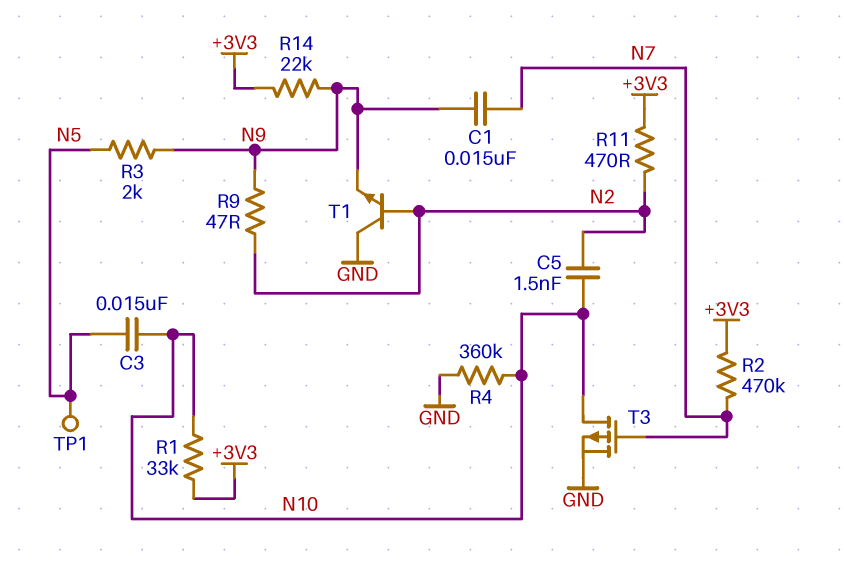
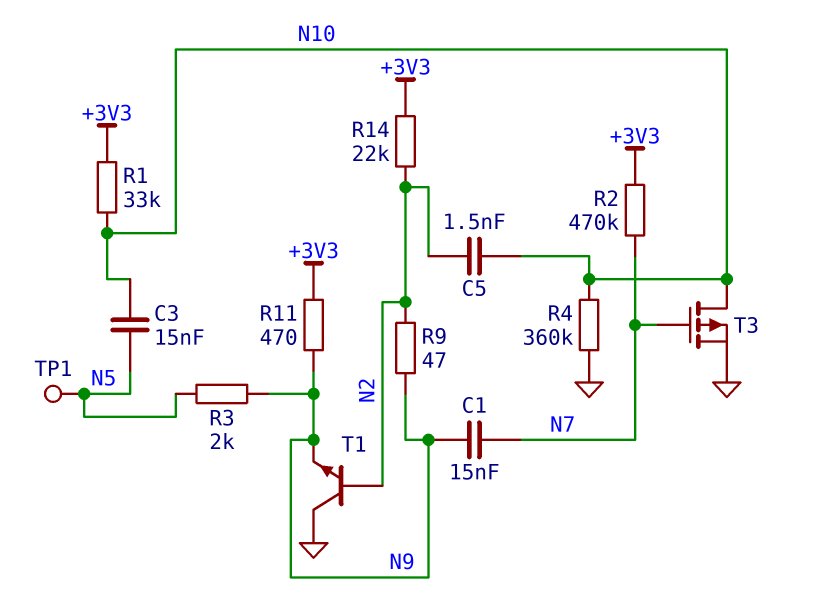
R11: 470 (+3V3, N2) -> 470 (+3V3, N9)
R14: 22k (+3V3, N9) -> 22k (+3V3, N2)

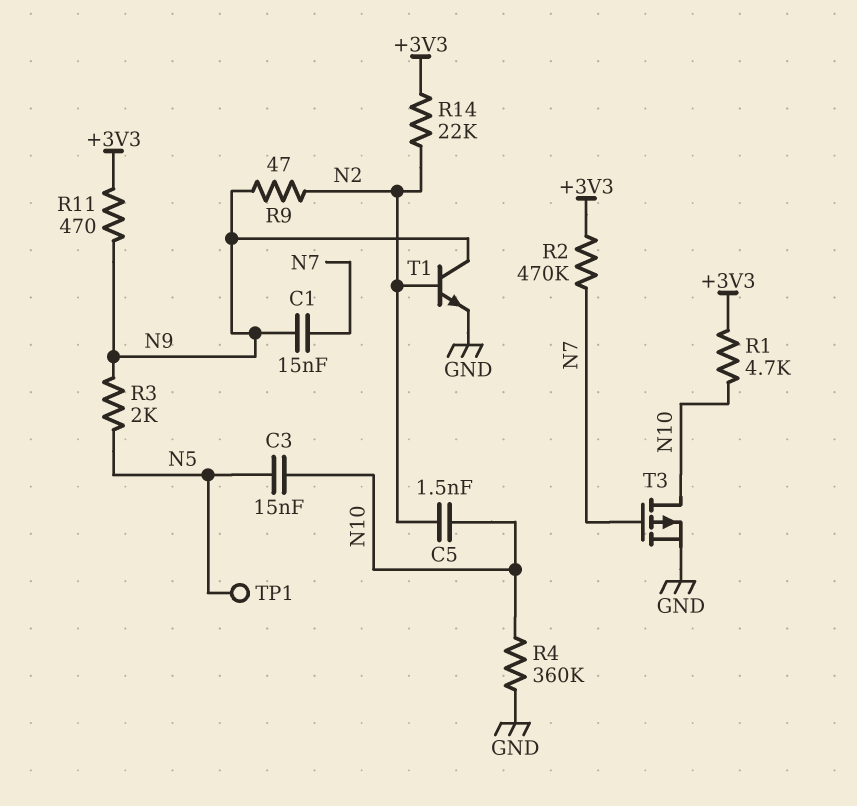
R1: 33k (+3V3, N10) -> 4.7k (+3V3, N10)
T1: NPN (B N2, C GND, E N9) -> NPN (B N2, C N9, E GND)

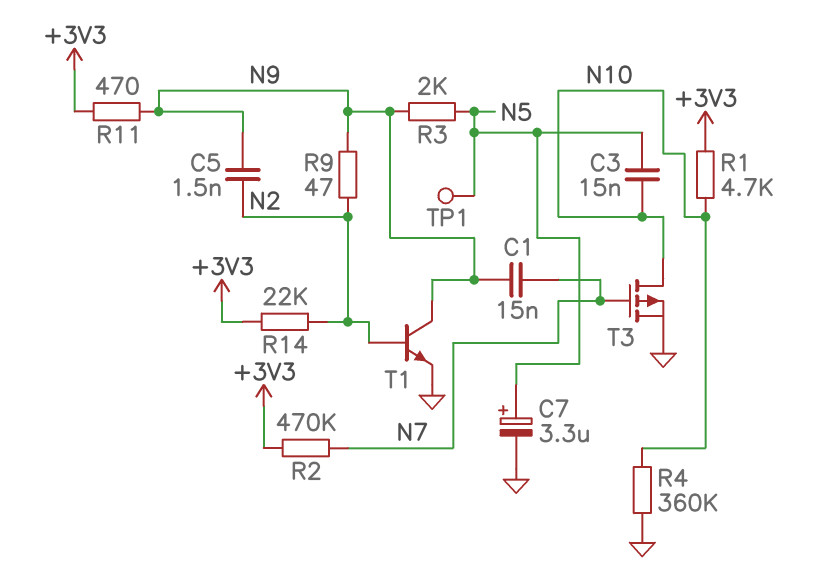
C5: 1.5nF (N2, N10) -> 1.5nF (N2, N9)
C7: none -> 3.3uF (plus N5, minus GND)

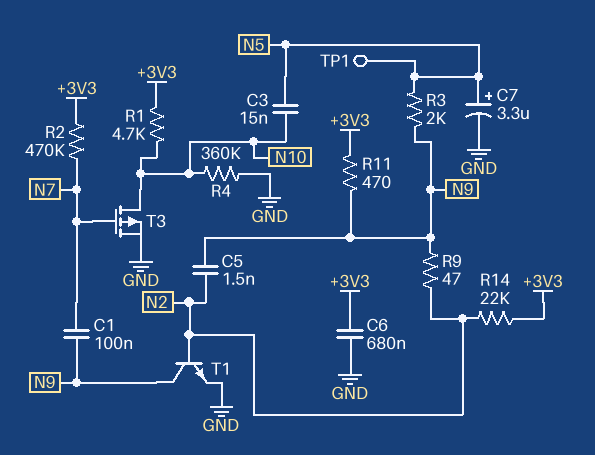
C1: 15nF (N7, N9) -> 100nF (N7, N9)
C6: none -> 680nF (+3V3, GND)

